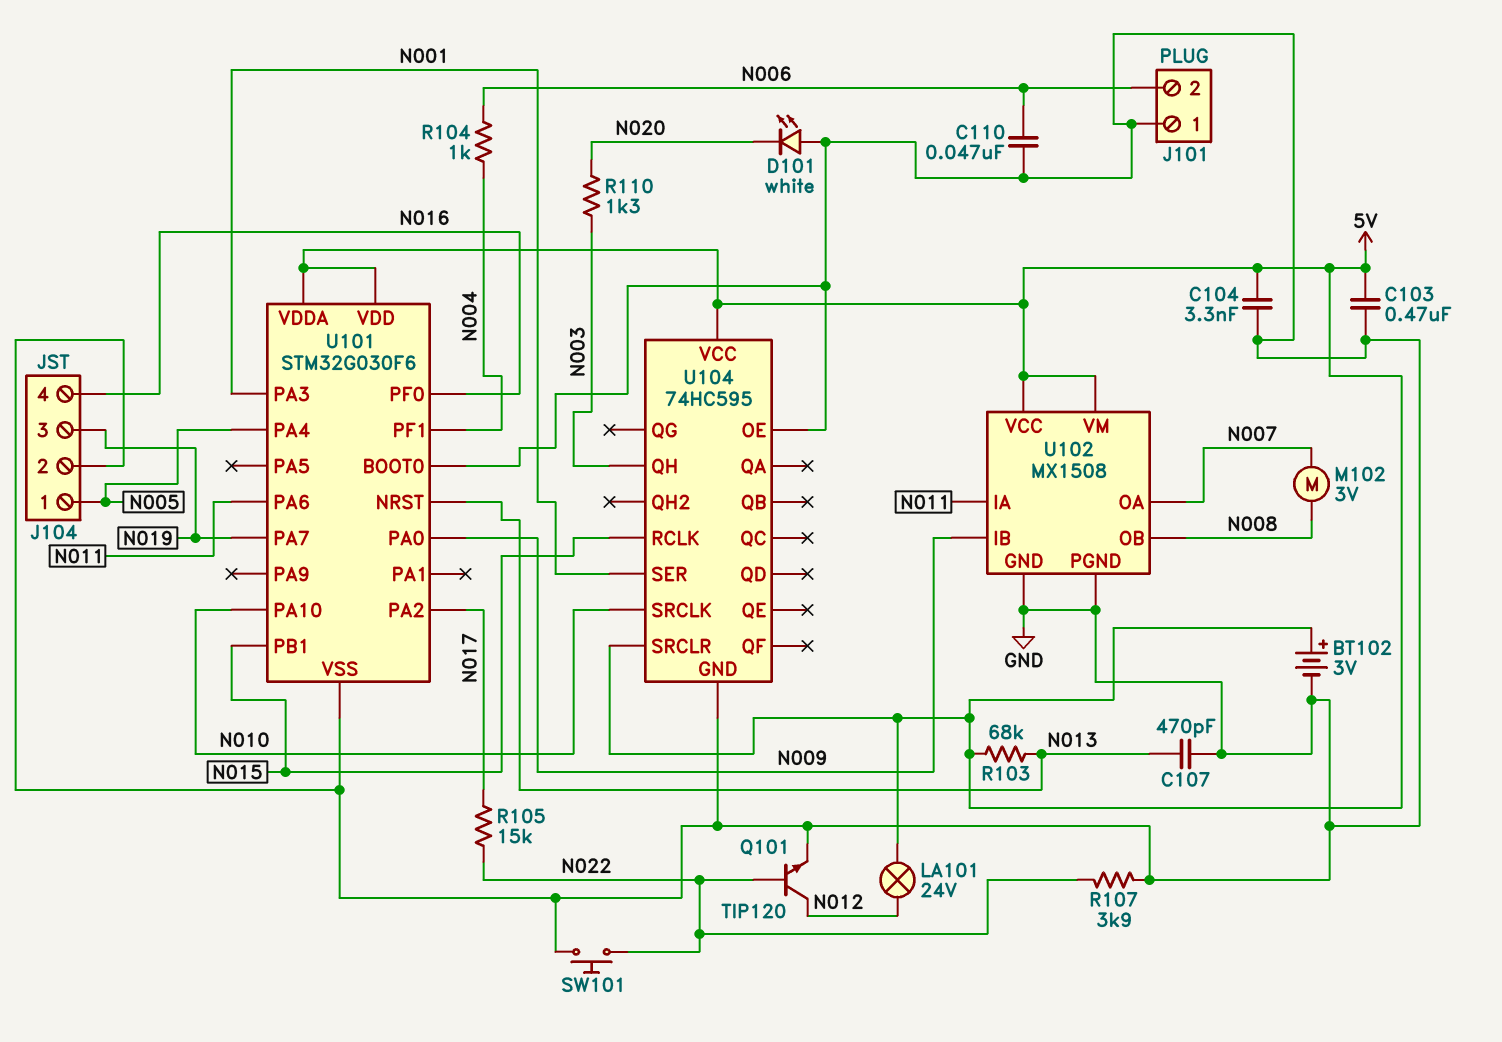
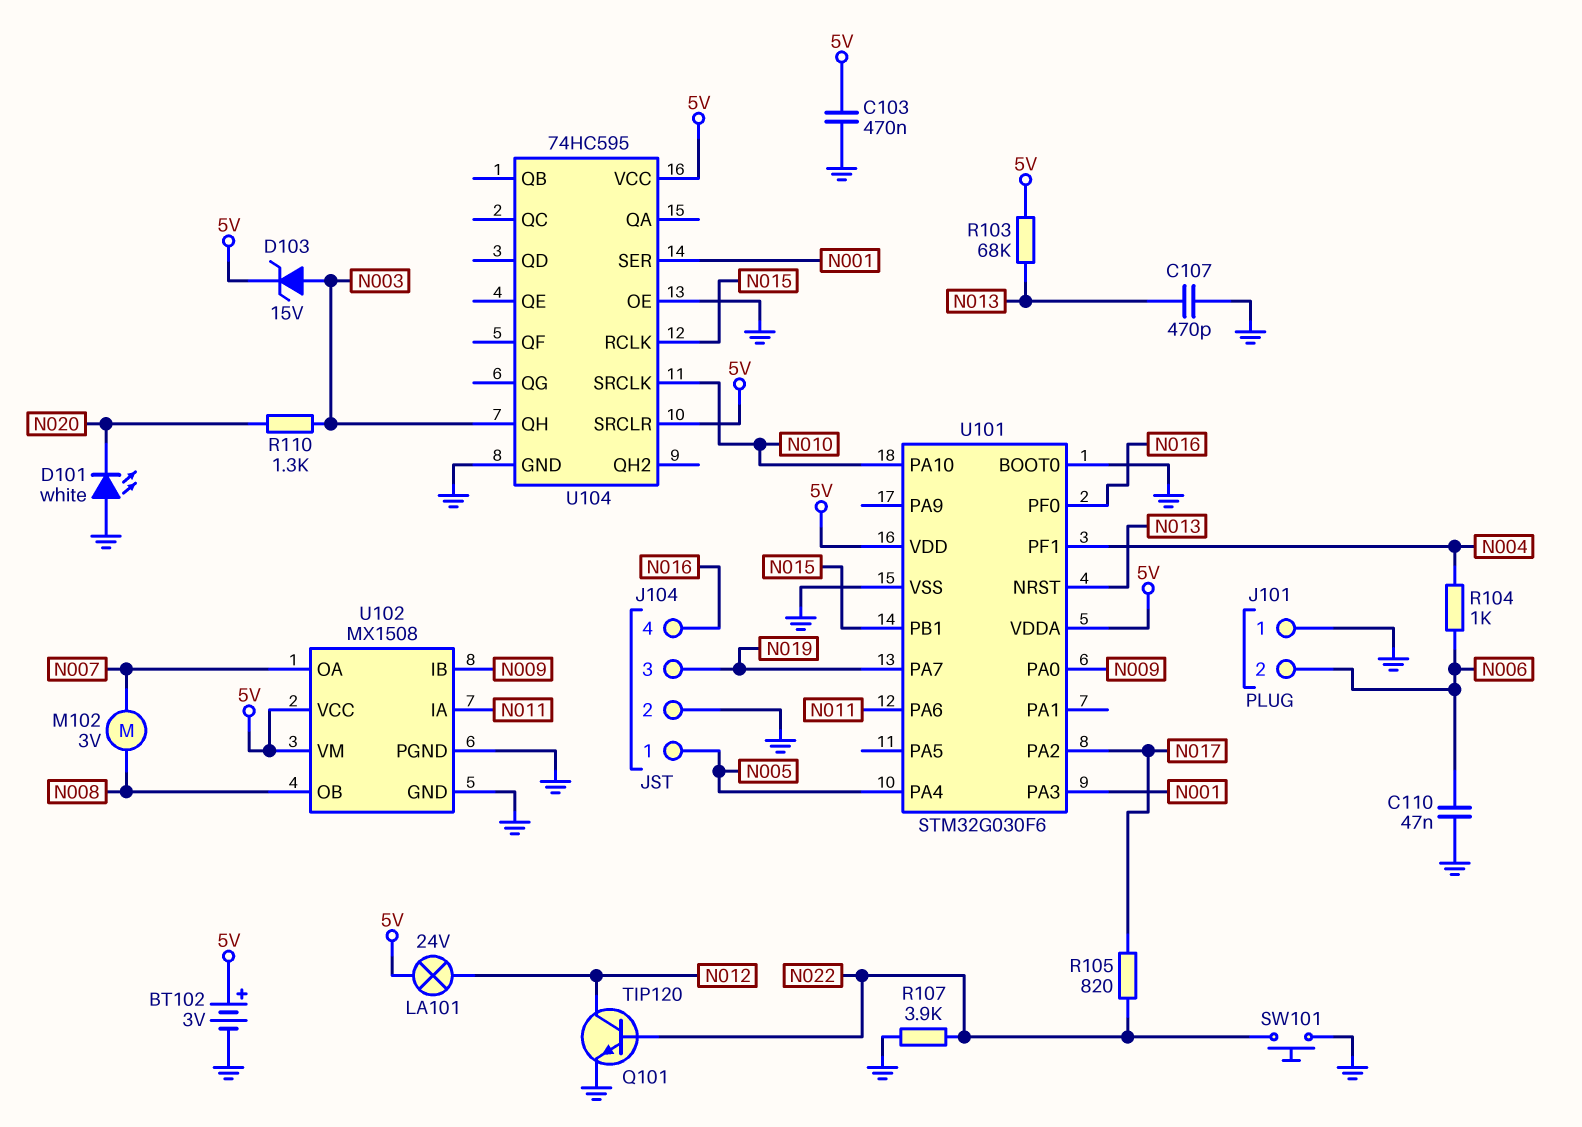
C104: 3.3nF (5V, GND) -> none
D103: none -> zener 15V (A N003, K 5V)
R105: 15k (N017, N022) -> 820 (N017, N022)

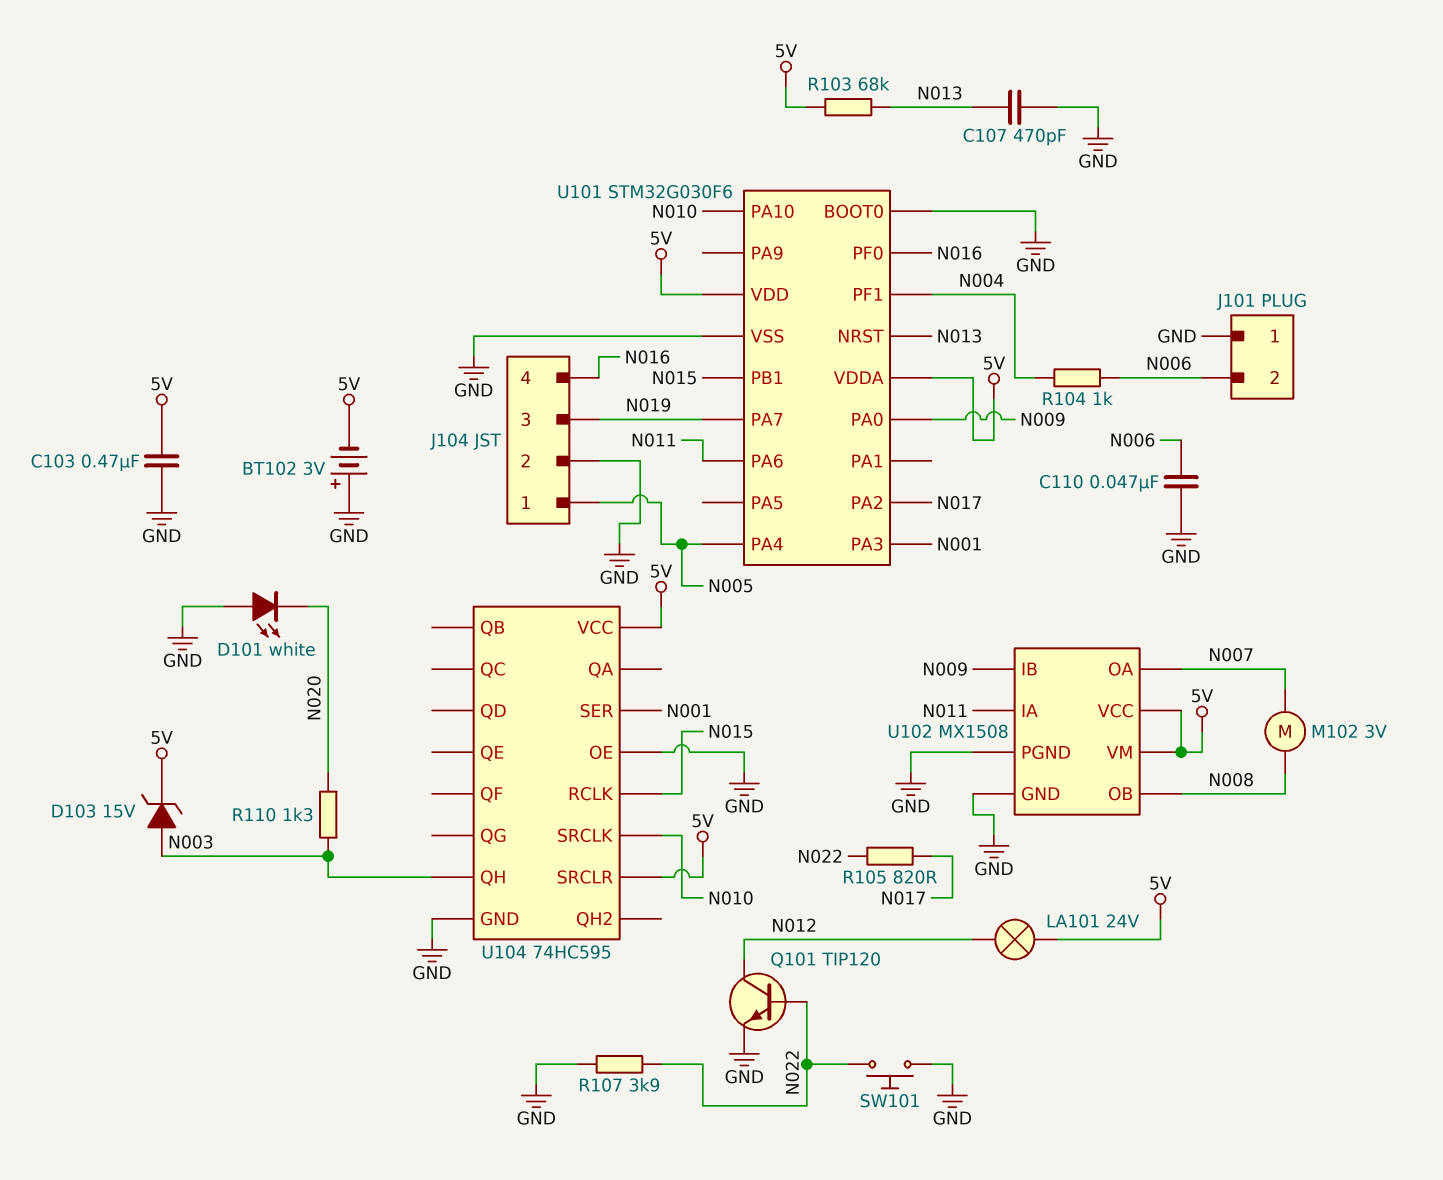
BT102: 3V (plus 5V, minus GND) -> 3V (plus GND, minus 5V)

